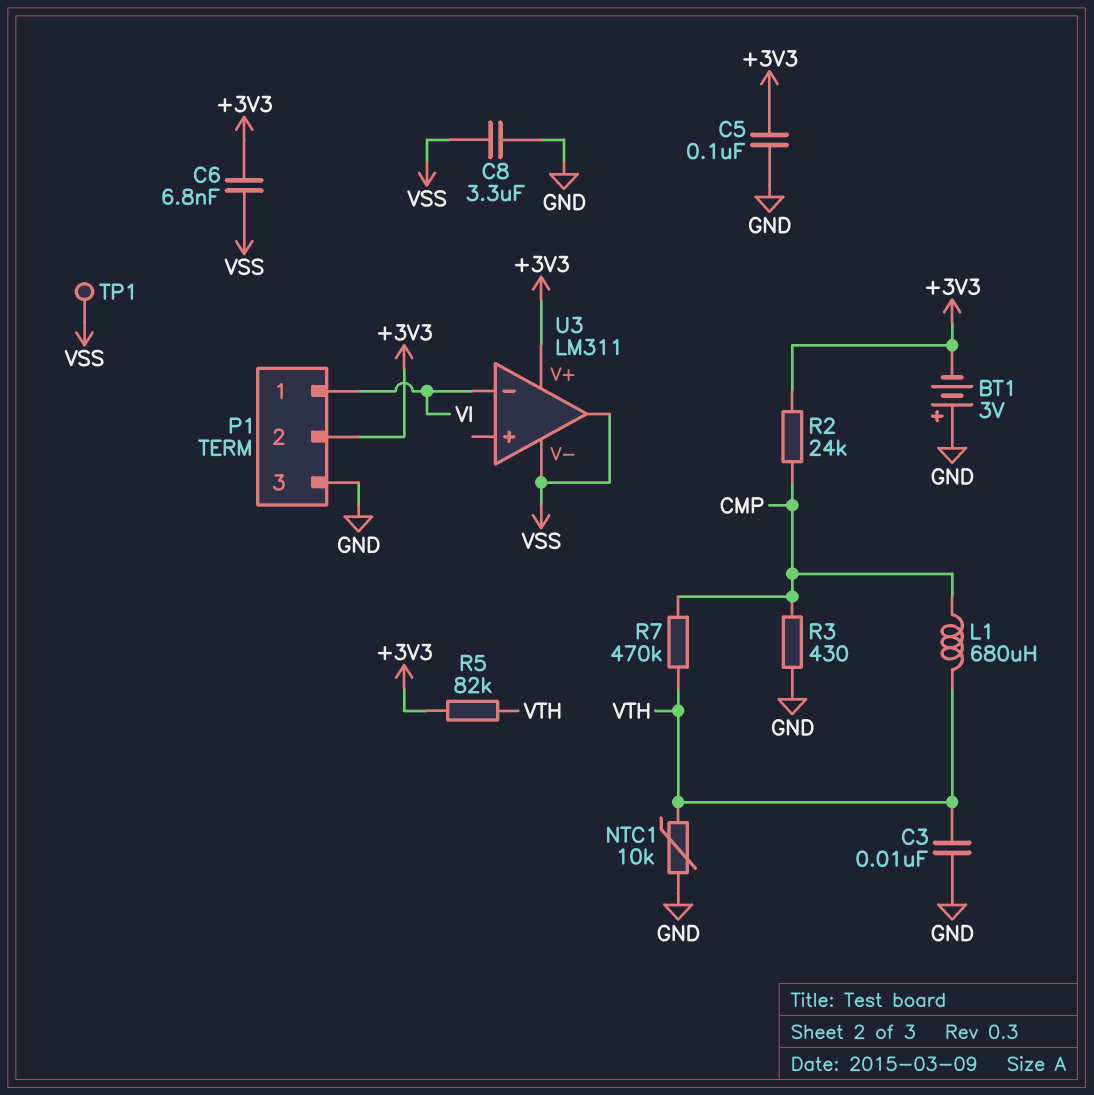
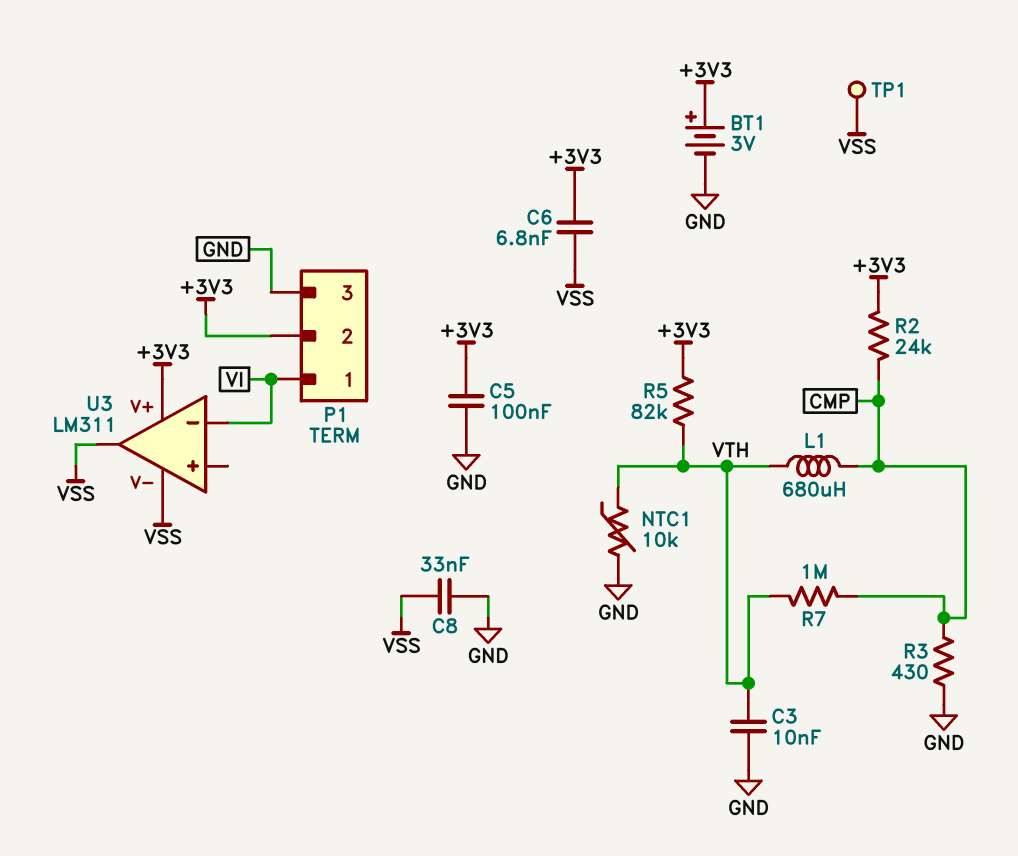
BT1: 3V (plus GND, minus +3V3) -> 3V (plus +3V3, minus GND)
C8: 3.3uF (GND, VSS) -> 33nF (GND, VSS)
R7: 470k (CMP, VTH) -> 1M (CMP, VTH)

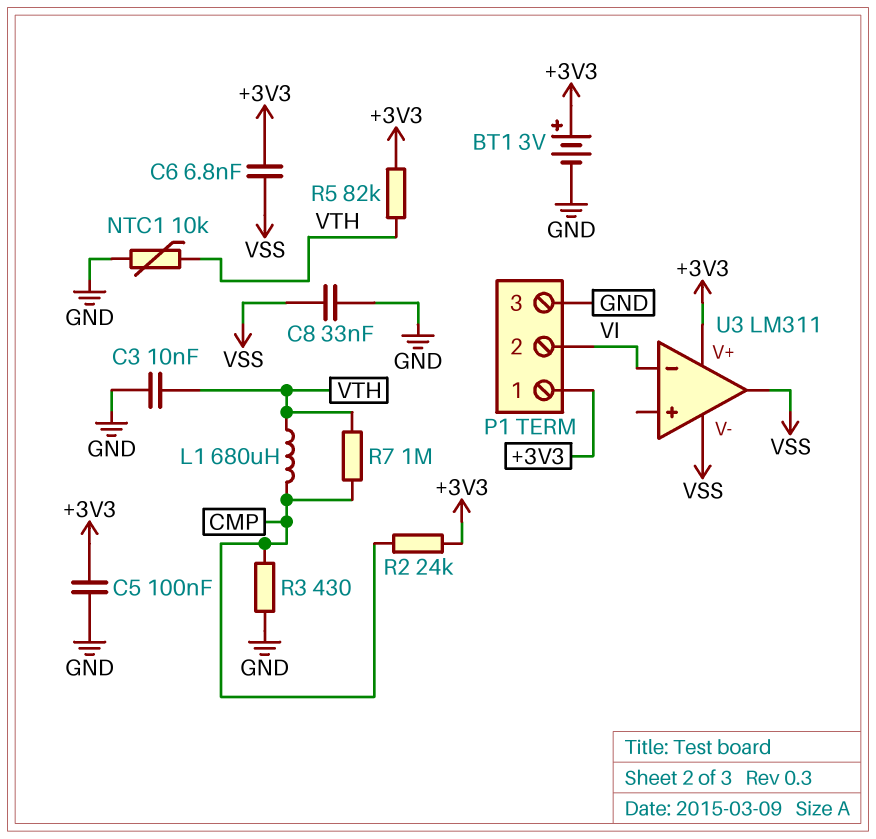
P1 pin 1: VI -> +3V3
P1 pin 2: +3V3 -> VI
TP1: test point (VSS) -> none

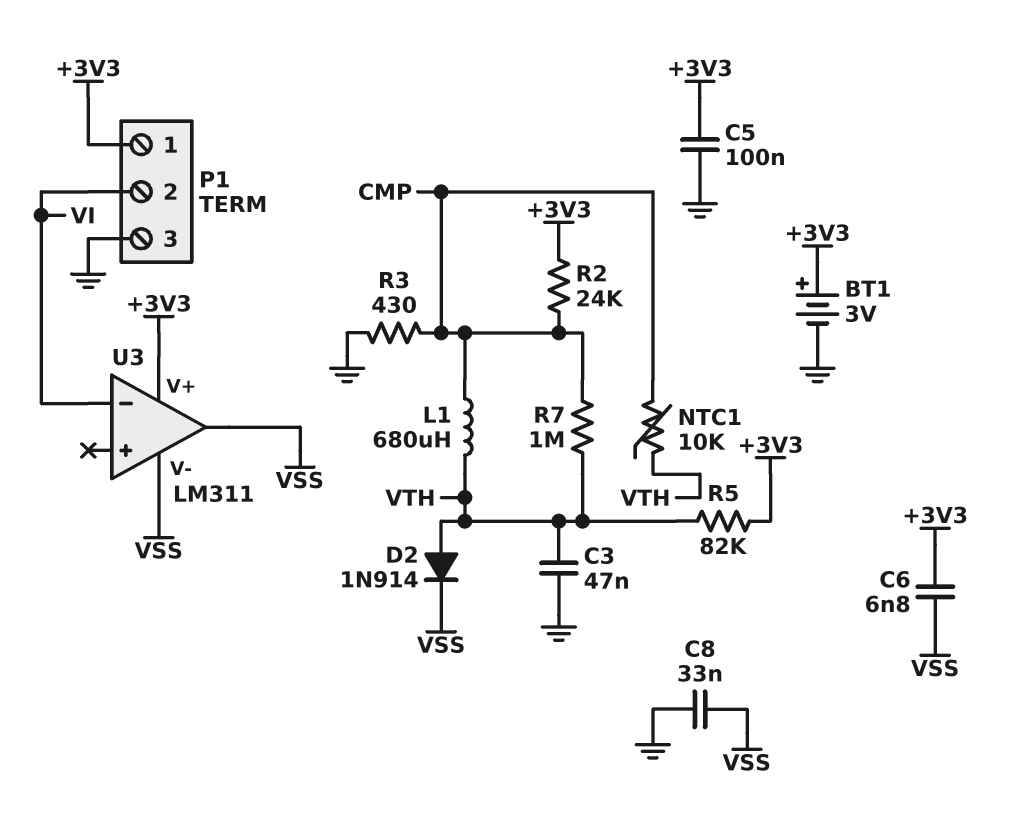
C3: 10nF (GND, VTH) -> 47nF (GND, VTH)
D2: none -> diode 1N914 (A VTH, K VSS)
NTC1: 10k (GND, VTH) -> 10k (CMP, VTH)

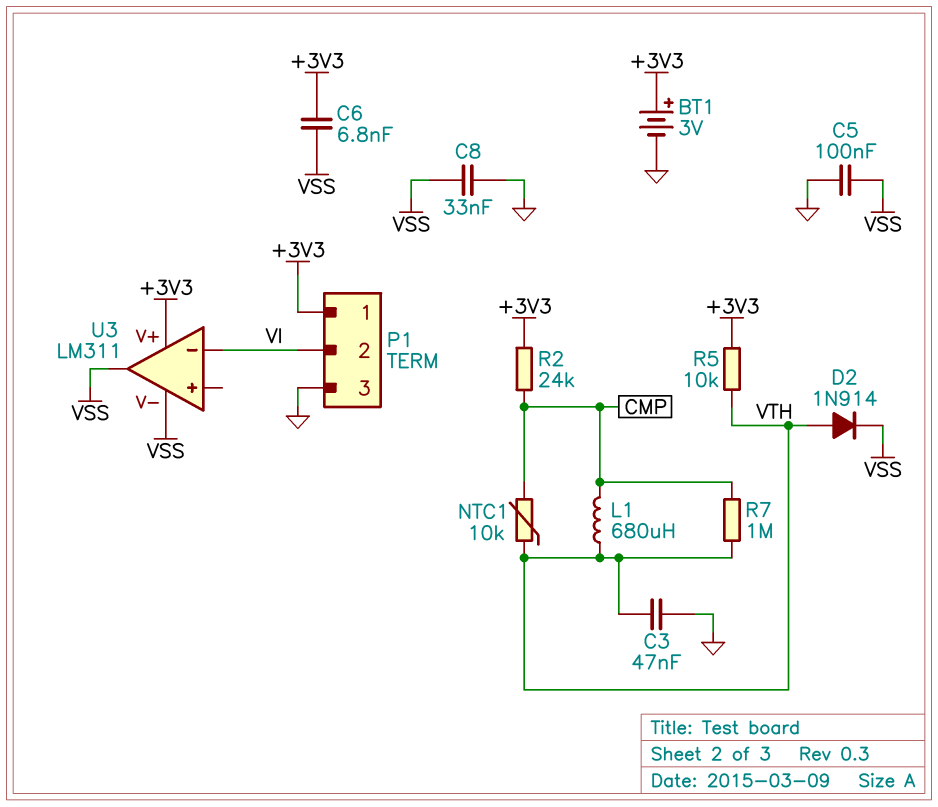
C5: 100nF (+3V3, GND) -> 100nF (GND, VSS)
R3: 430 (CMP, GND) -> none
R5: 82k (+3V3, VTH) -> 10k (+3V3, VTH)

